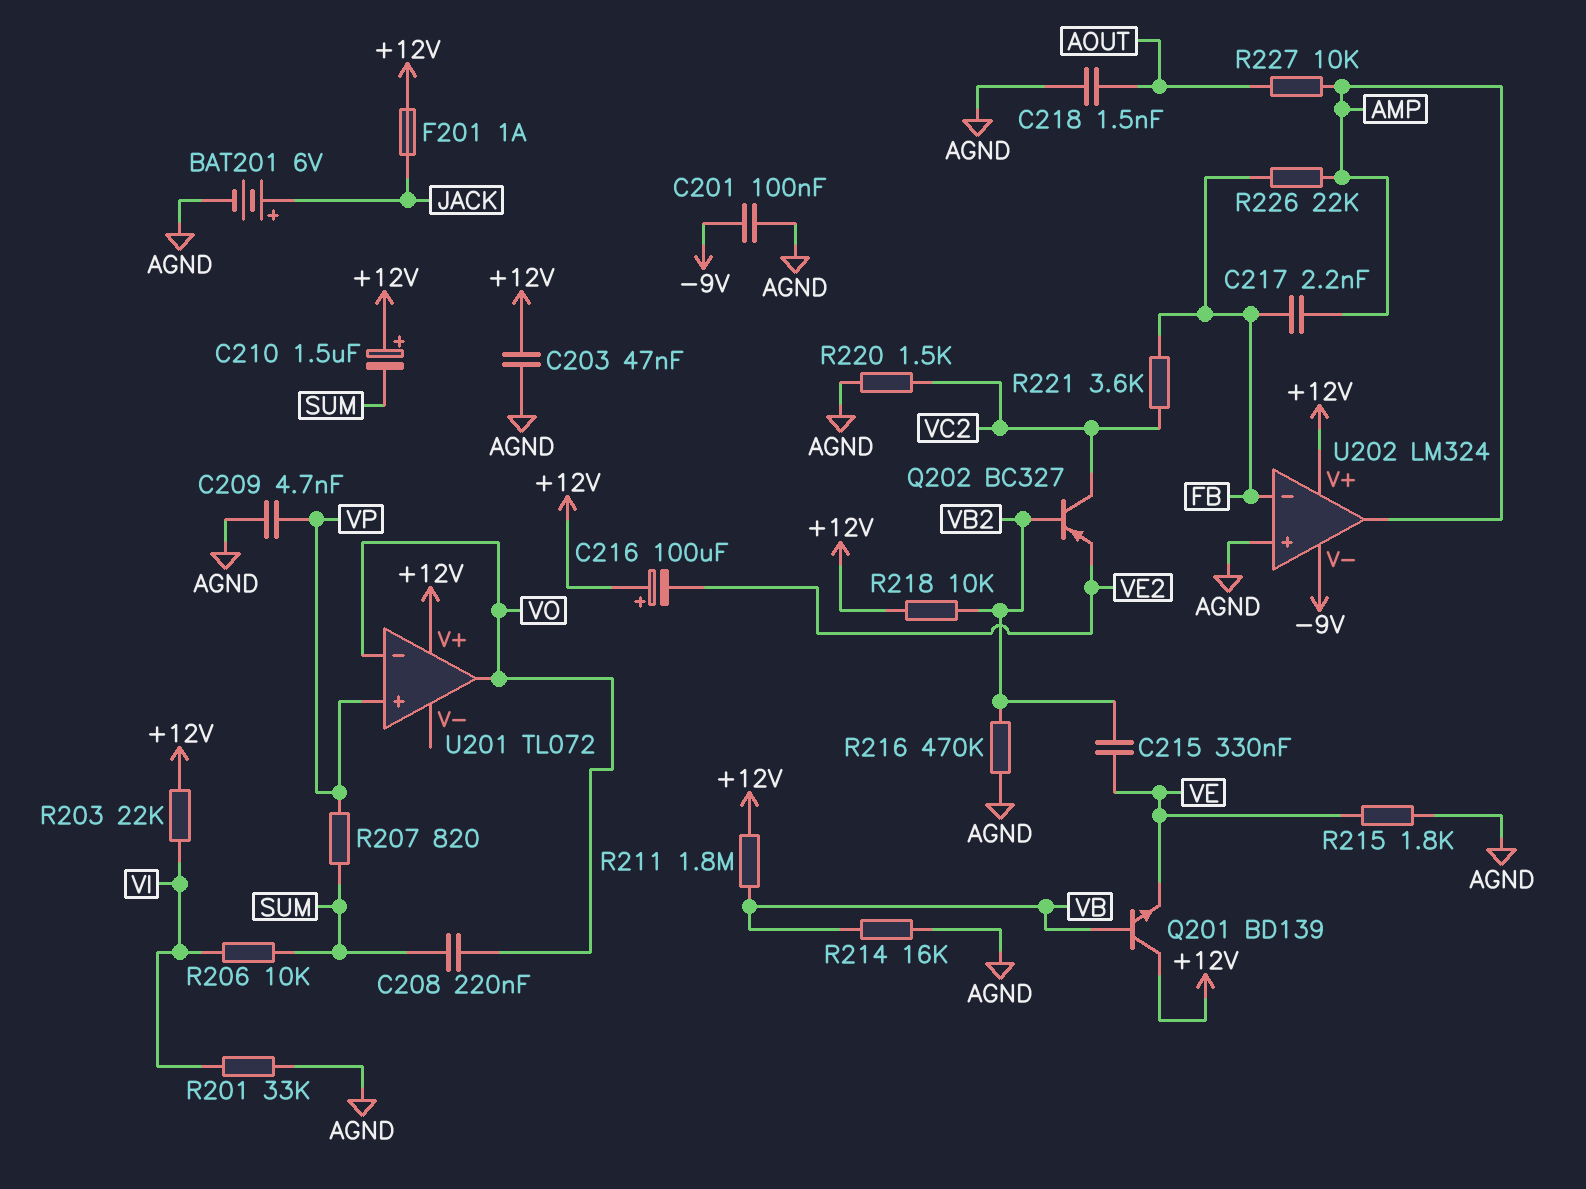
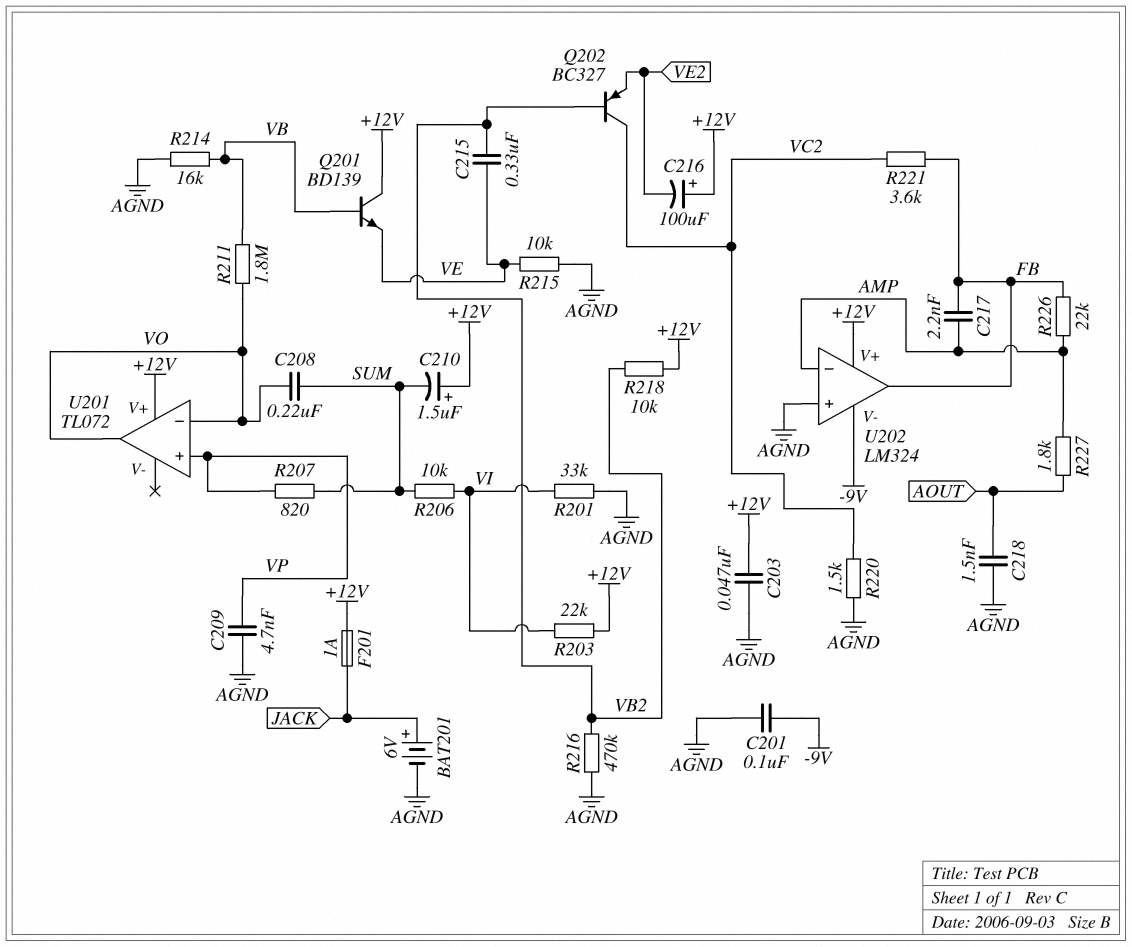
R211: 1.8M (+12V, VB) -> 1.8M (VB, VO)
R215: 1.8k (AGND, VE) -> 10k (AGND, VE)
R227: 10k (AMP, AOUT) -> 1.8k (AMP, AOUT)
U202 pin in-: FB -> AMP
U202 pin out: AMP -> FB

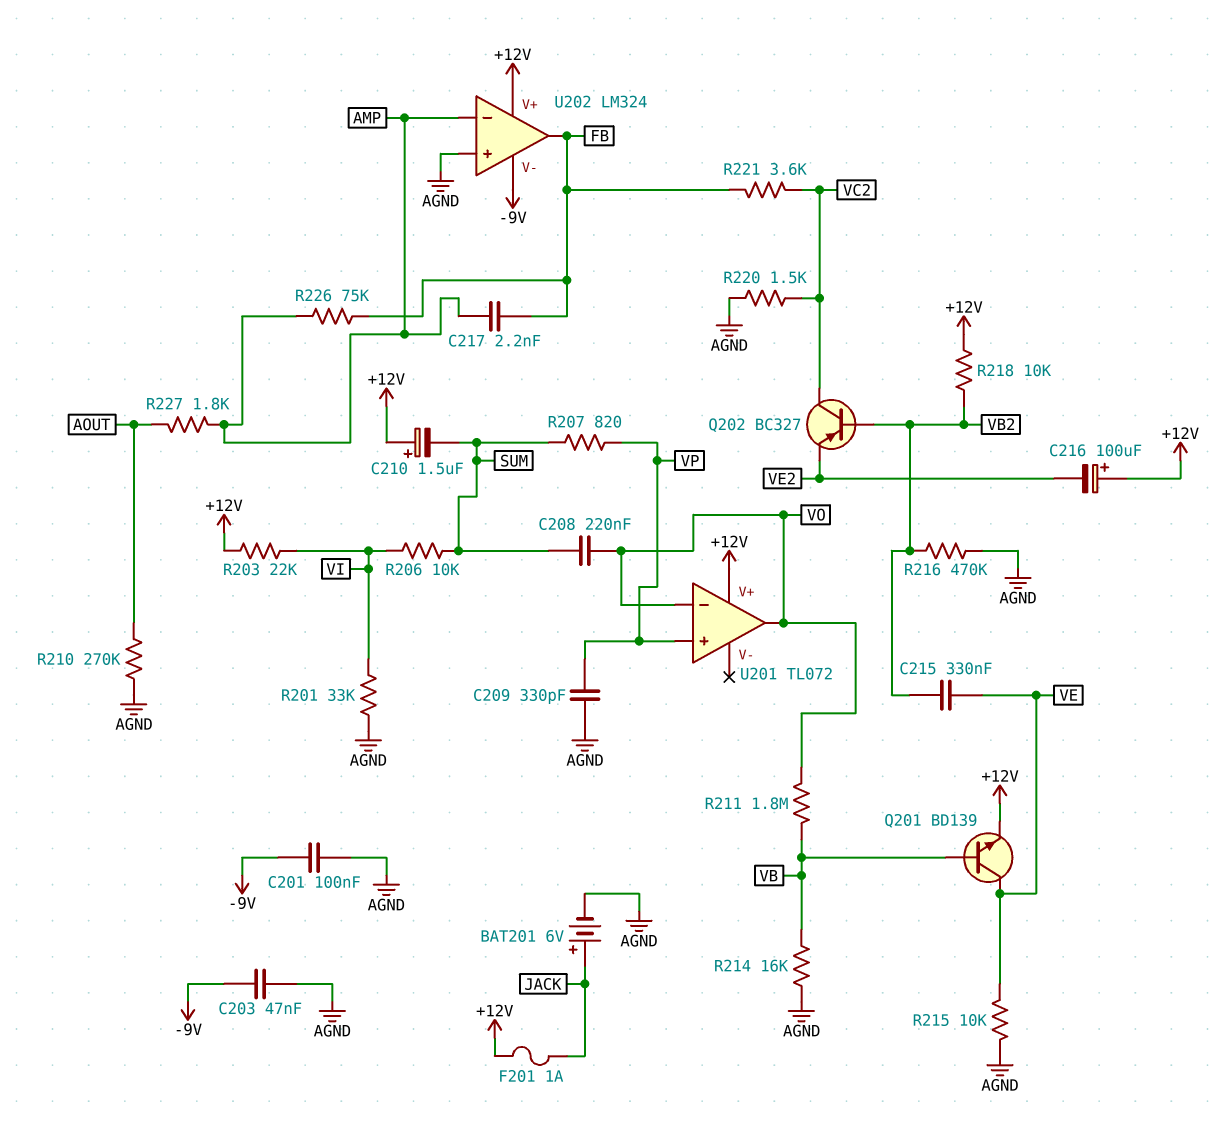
C203: 47nF (+12V, AGND) -> 47nF (-9V, AGND)
C209: 4.7nF (AGND, VP) -> 330pF (AGND, VP)
C218: 1.5nF (AGND, AOUT) -> none
Q201: NPN BD139 (B VB, C +12V, E VE) -> NPN BD139 (B VB, C VE, E +12V)
R210: none -> 270k (AGND, AOUT)
R226: 22k (AMP, FB) -> 75k (AMP, FB)

